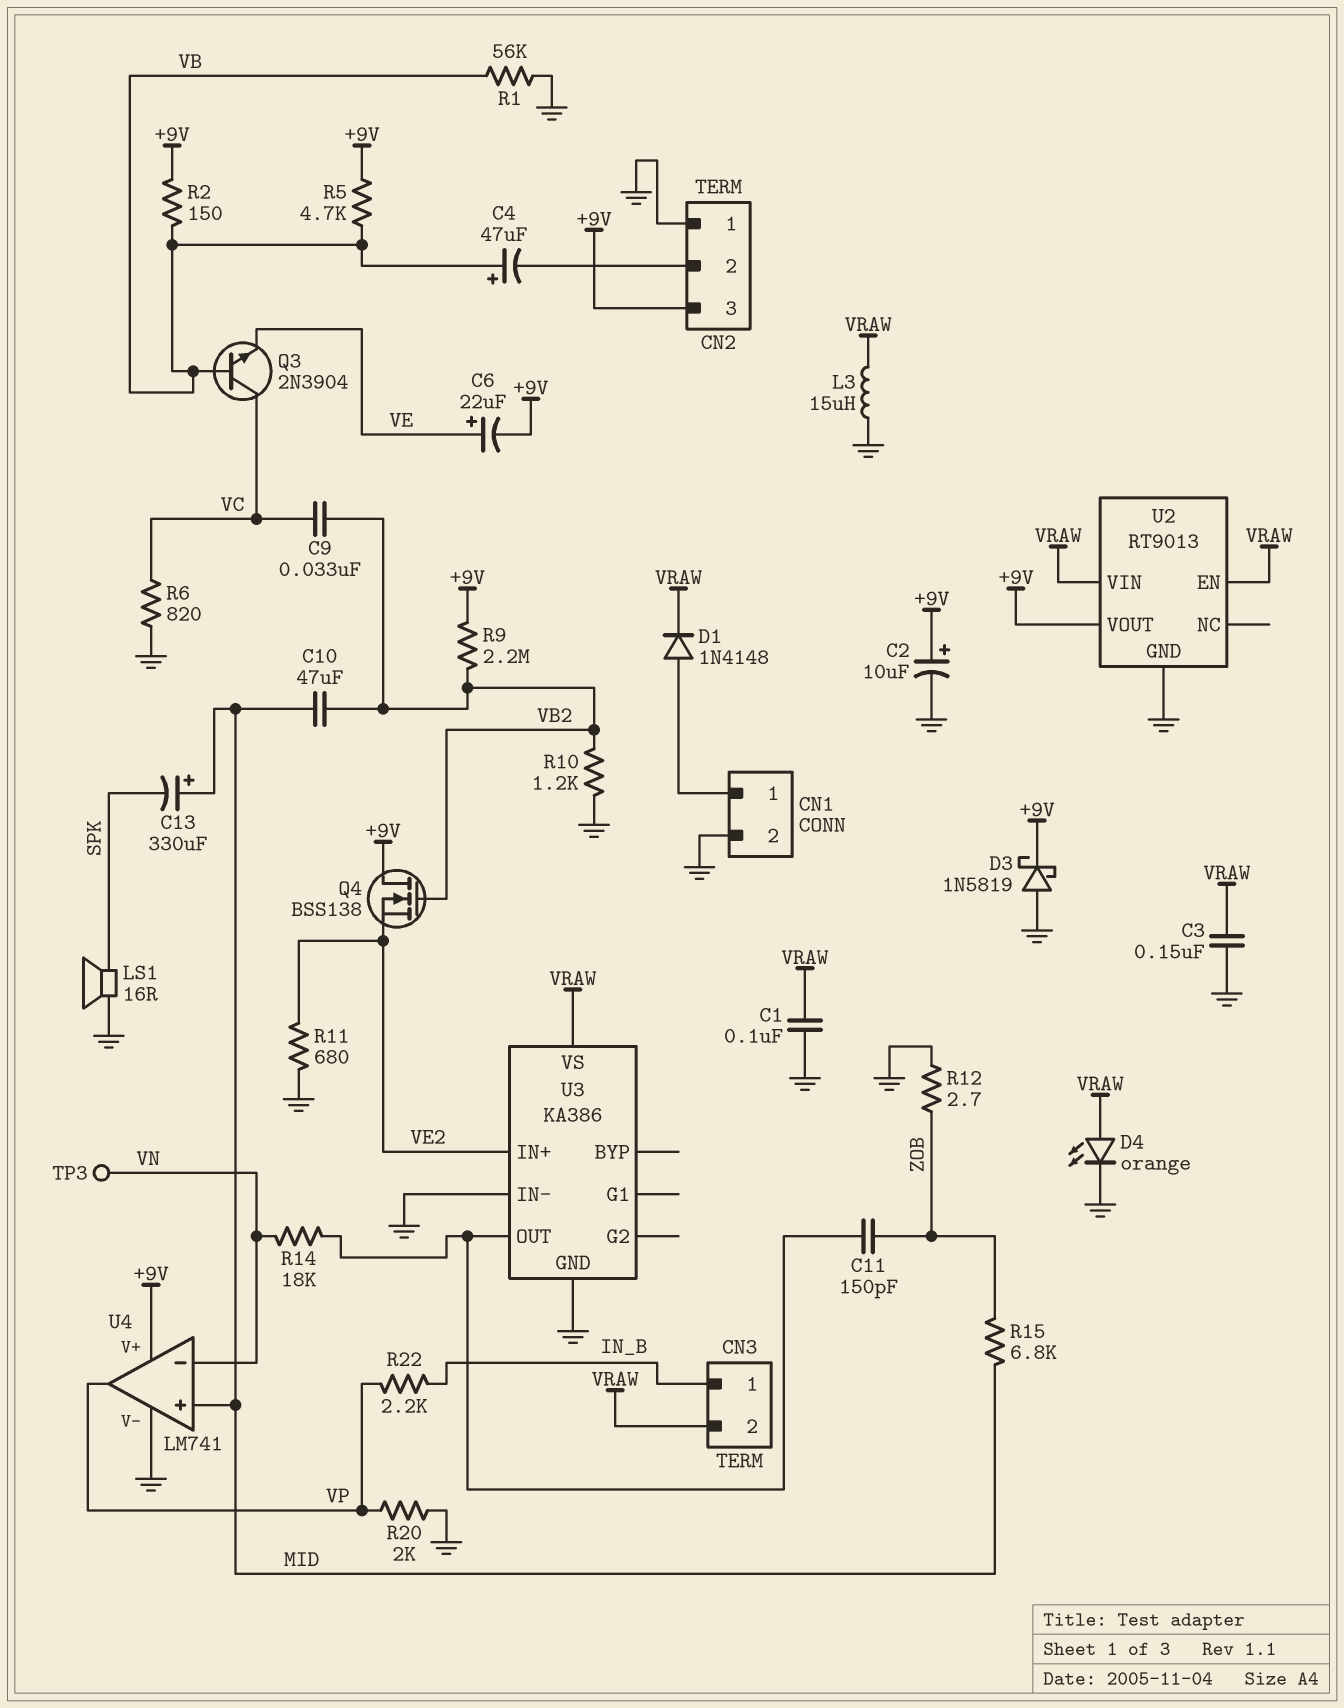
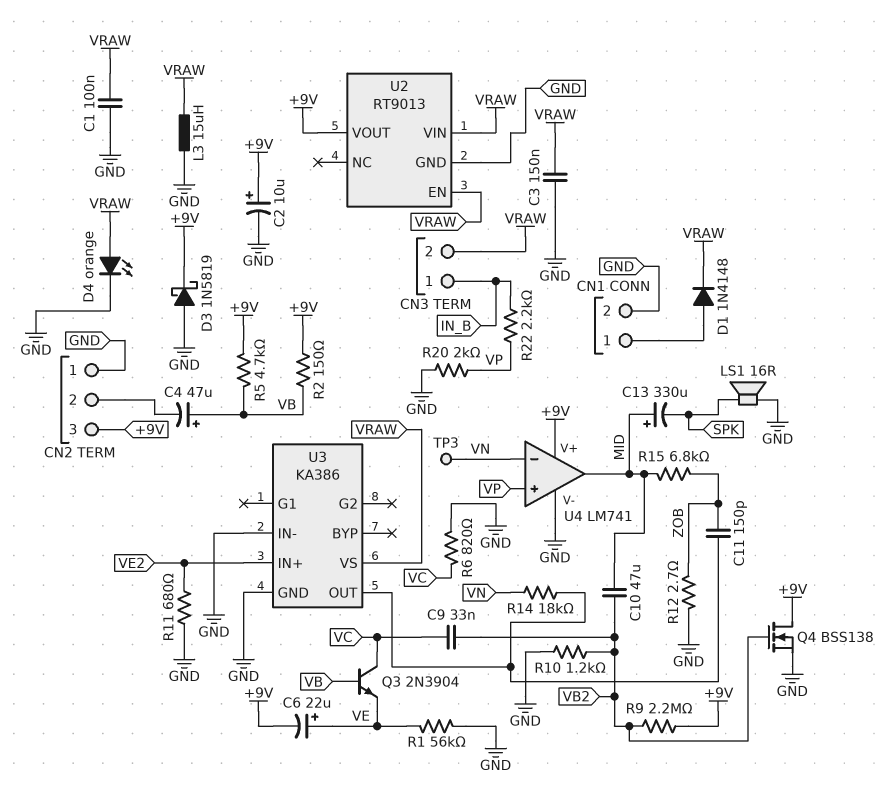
Q4: NMOS BSS138 (G VB2, D +9V, S VE2) -> NMOS BSS138 (G VB2, D +9V, S GND)
R1: 56k (GND, VB) -> 56k (GND, VE)
U4 pin in+: MID -> VP
U4 pin out: VP -> MID

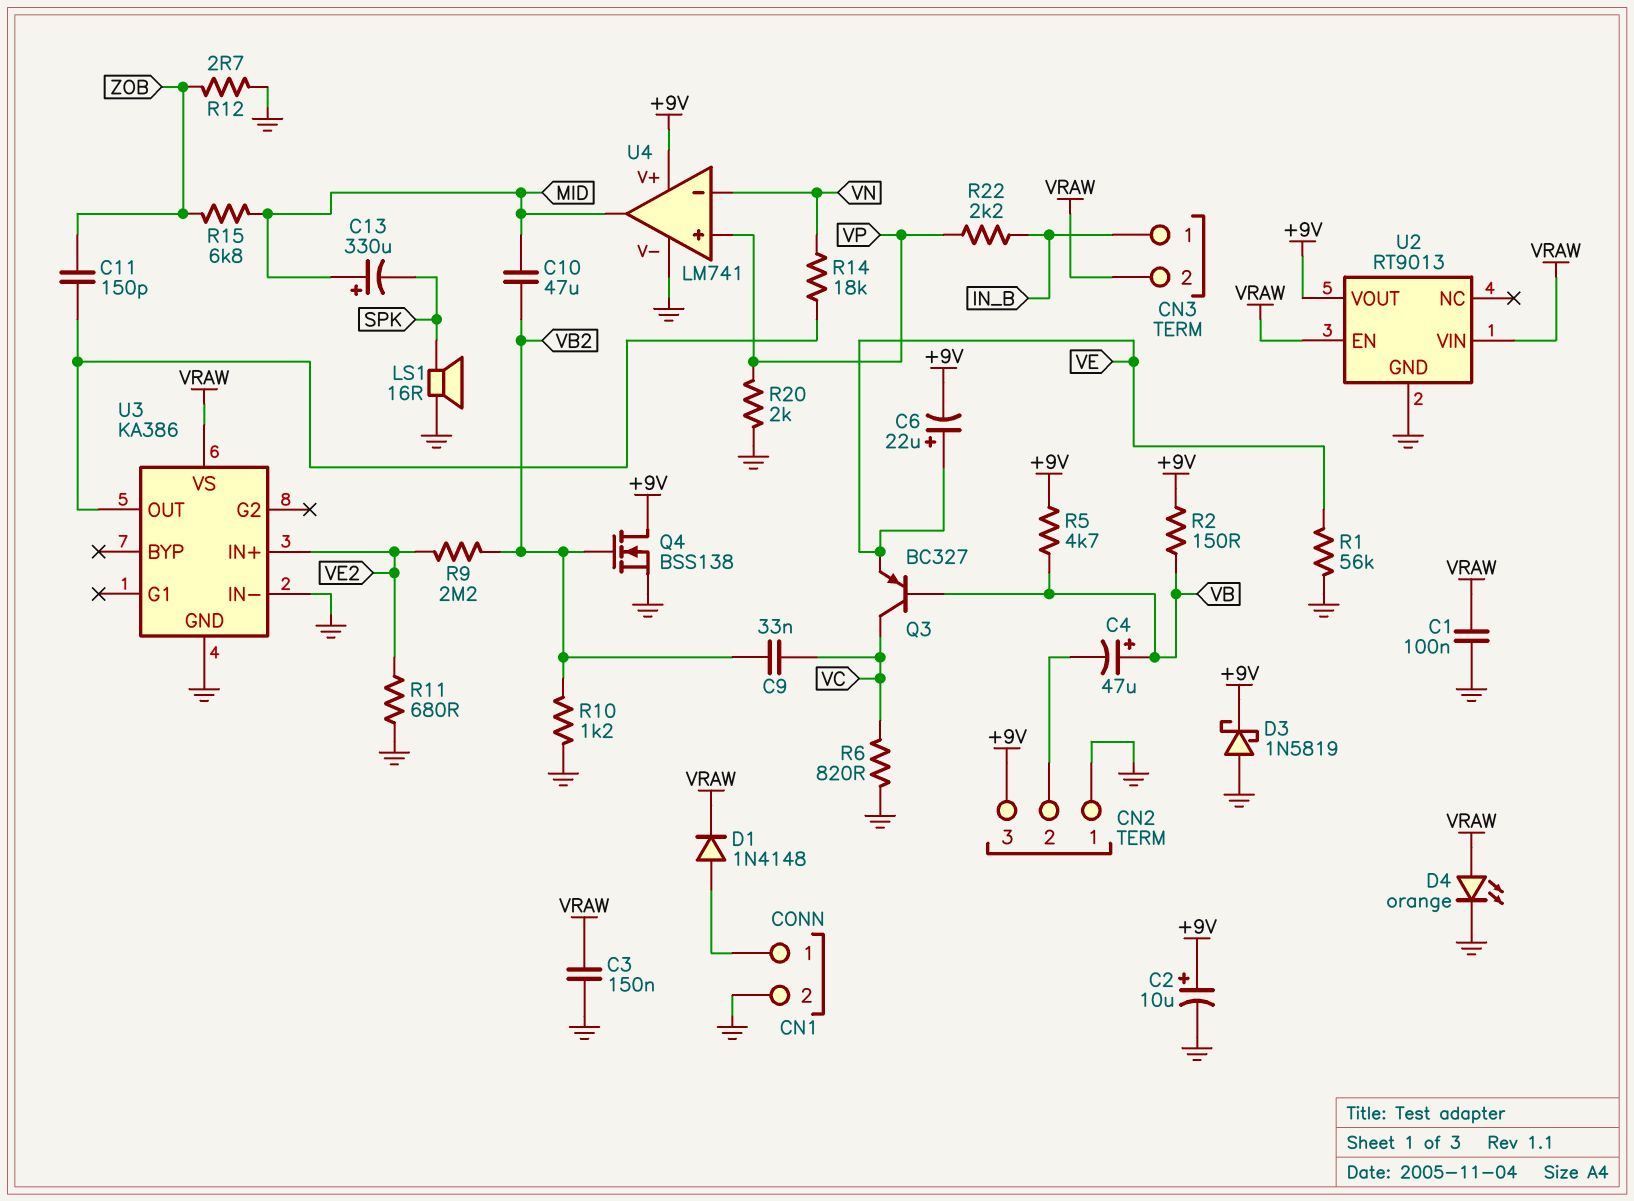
L3: 15uH (GND, VRAW) -> none
Q3: NPN 2N3904 (B VB, C VC, E VE) -> PNP BC327 (B VB, C VC, E VE)
R9: 2.2M (+9V, VB2) -> 2.2M (VB2, VE2)
TP3: test point (VN) -> none

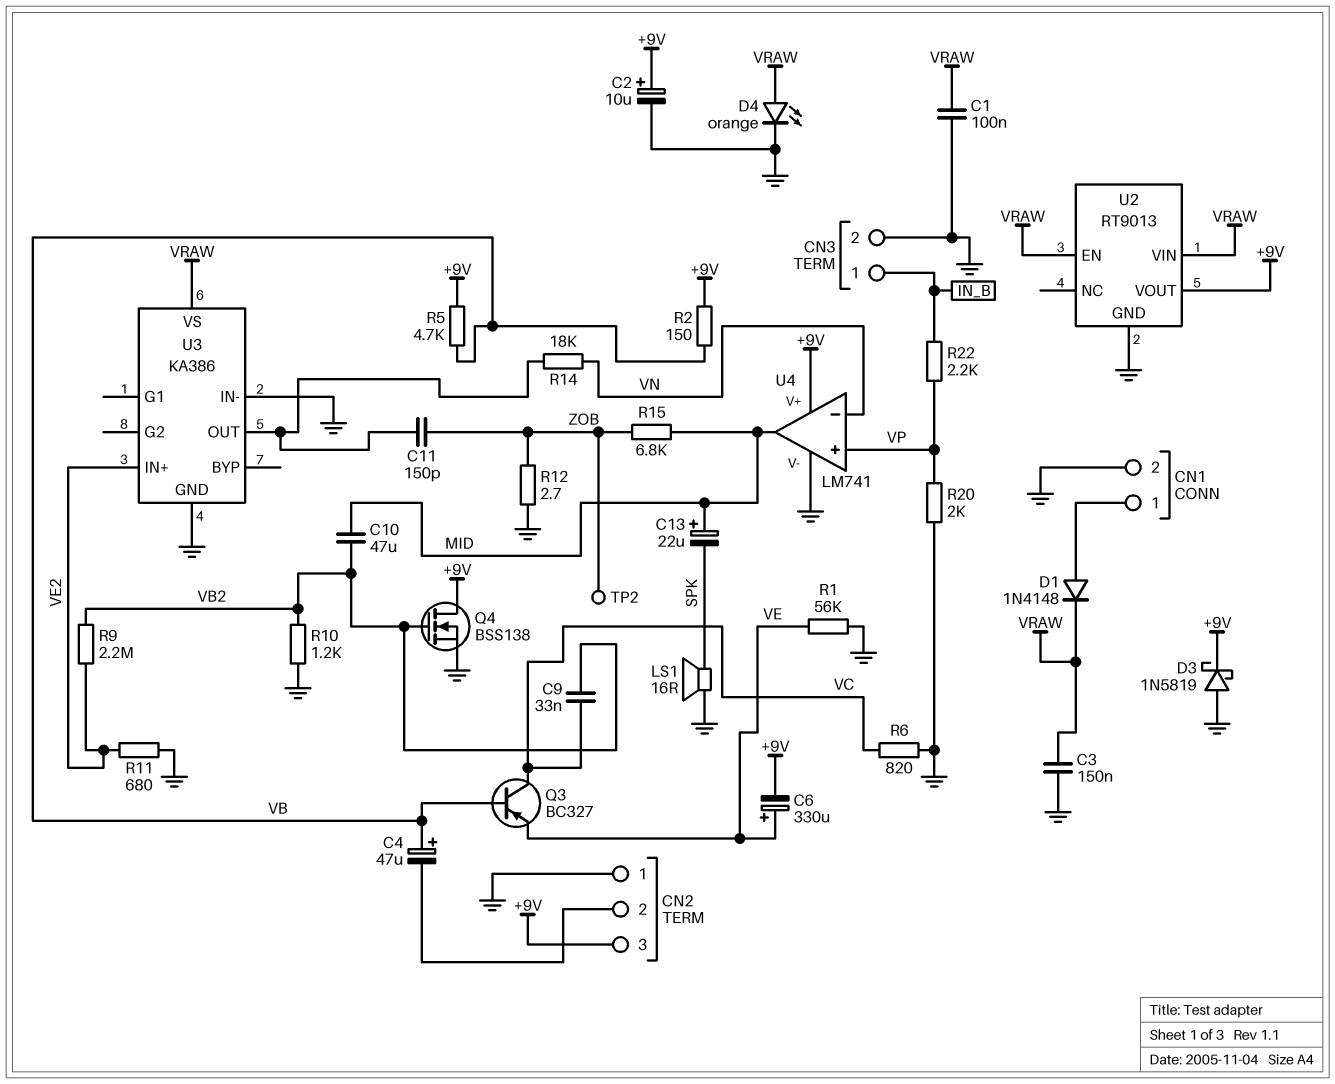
C6: 22uF (plus VE, minus +9V) -> 330uF (plus VE, minus +9V)
C13: 330uF (plus MID, minus SPK) -> 22uF (plus MID, minus SPK)
CN3 pin 2: VRAW -> GND
TP2: none -> test point (ZOB)

